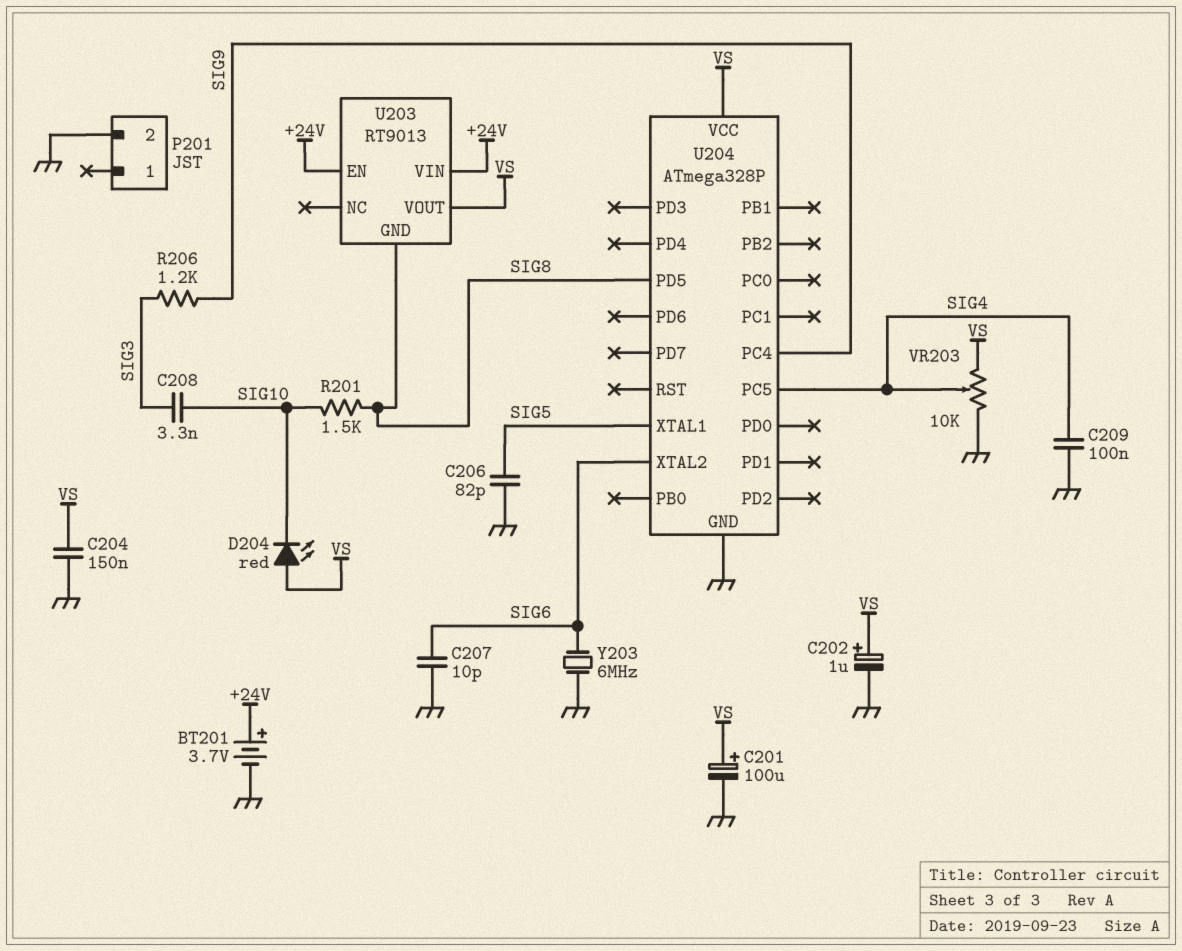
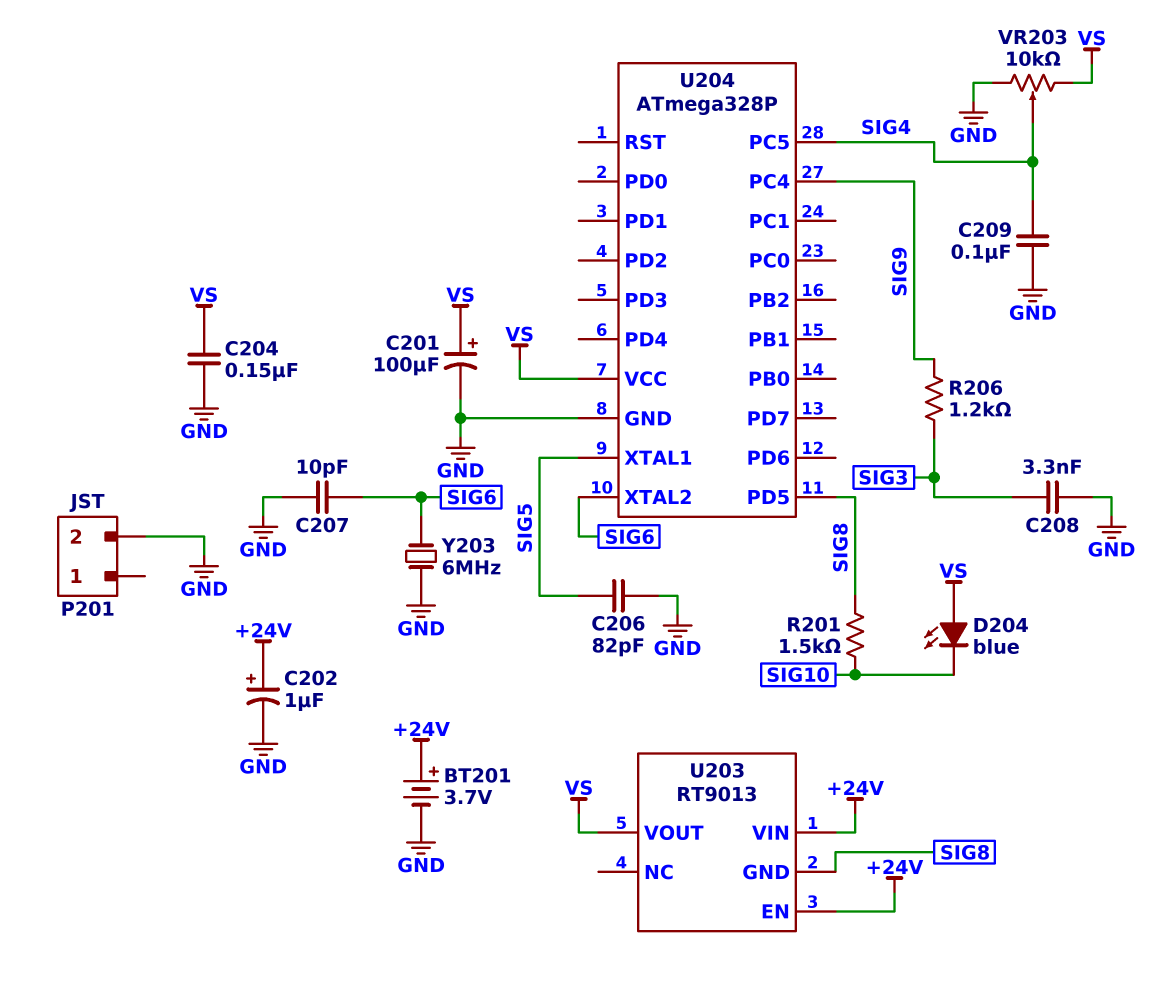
C202: 1uF (plus VS, minus GND) -> 1uF (plus +24V, minus GND)
C208: 3.3nF (SIG3, SIG10) -> 3.3nF (GND, SIG3)
D204: LED red (A VS, K SIG10) -> LED blue (A VS, K SIG10)

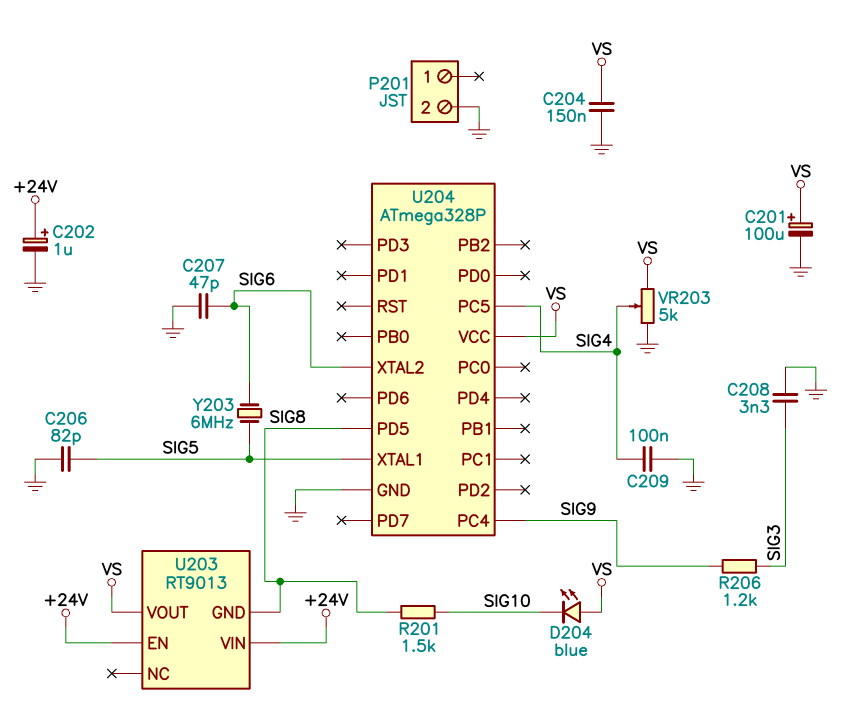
BT201: 3.7V (plus +24V, minus GND) -> none
C207: 10pF (GND, SIG6) -> 47pF (GND, SIG6)
VR203: 10k (GND, VS, wiper SIG4) -> 5k (GND, VS, wiper SIG4)
Y203: 6MHz (GND, SIG6) -> 6MHz (SIG5, SIG6)

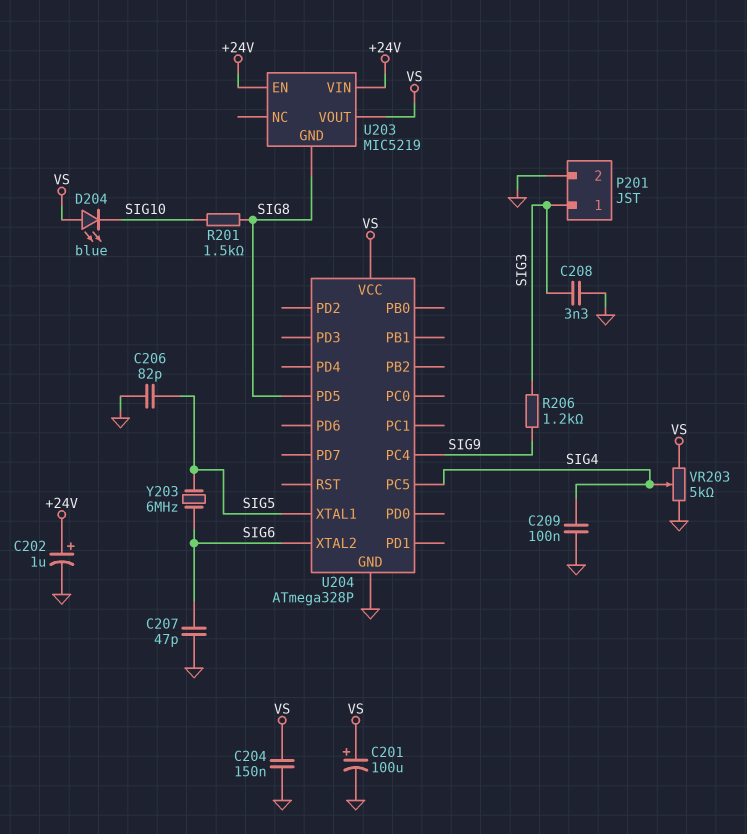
P201 pin 1: none -> SIG3
U203: RT9013 -> MIC5219

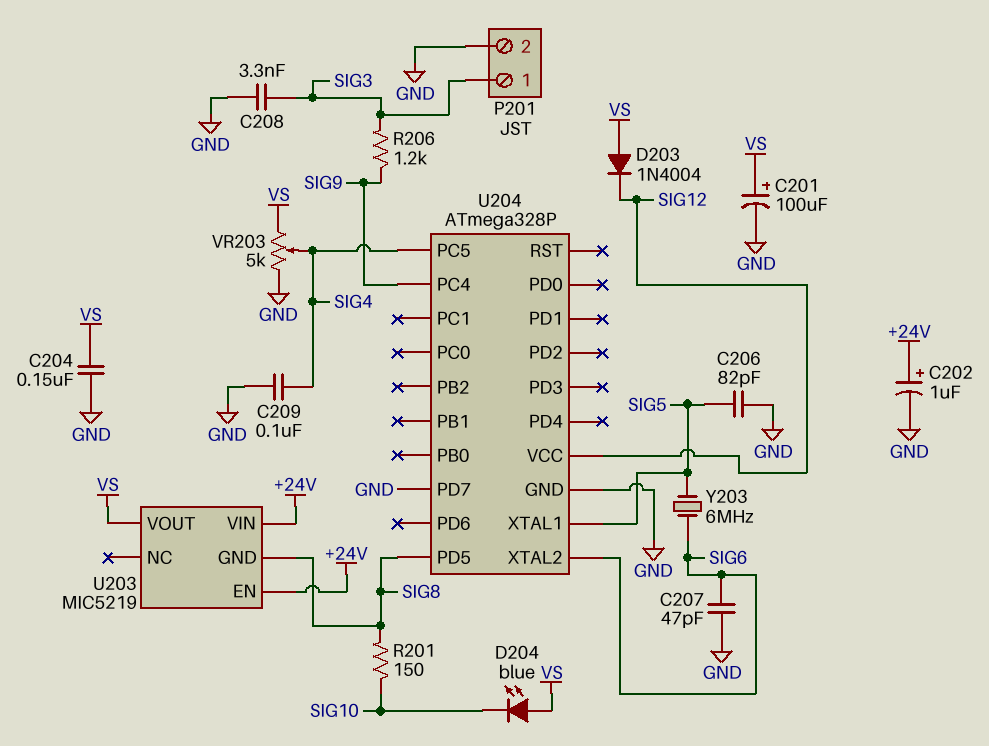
D203: none -> diode 1N4004 (A VS, K SIG12)
R201: 1.5k (SIG8, SIG10) -> 150 (SIG8, SIG10)
U204 pin PD7: none -> GND
U204 pin VCC: VS -> SIG12

